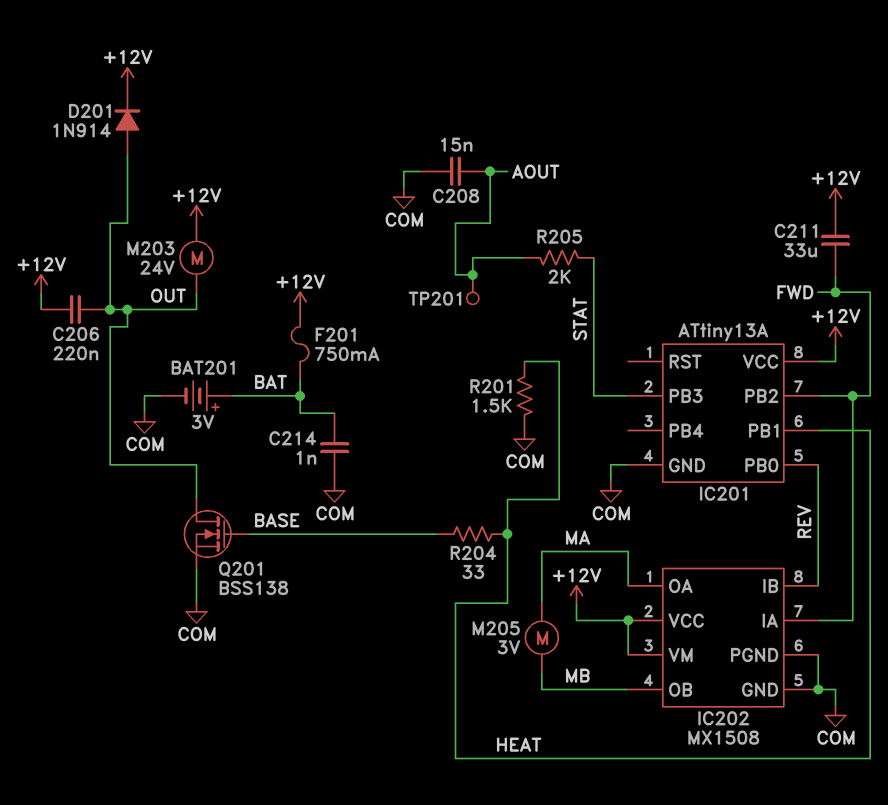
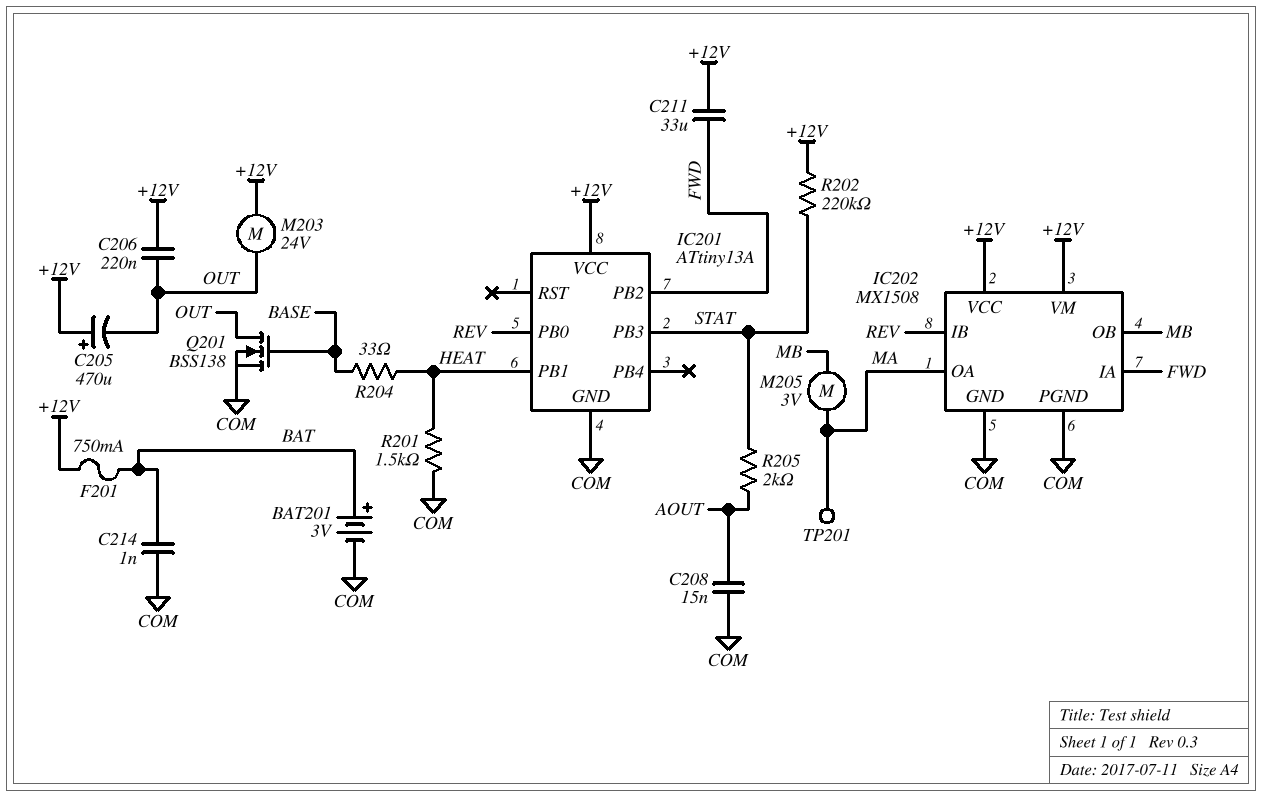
C205: none -> 470uF (plus +12V, minus OUT)
D201: diode 1N914 (A OUT, K +12V) -> none
R202: none -> 220k (+12V, STAT)
TP201: test point (AOUT) -> test point (MA)

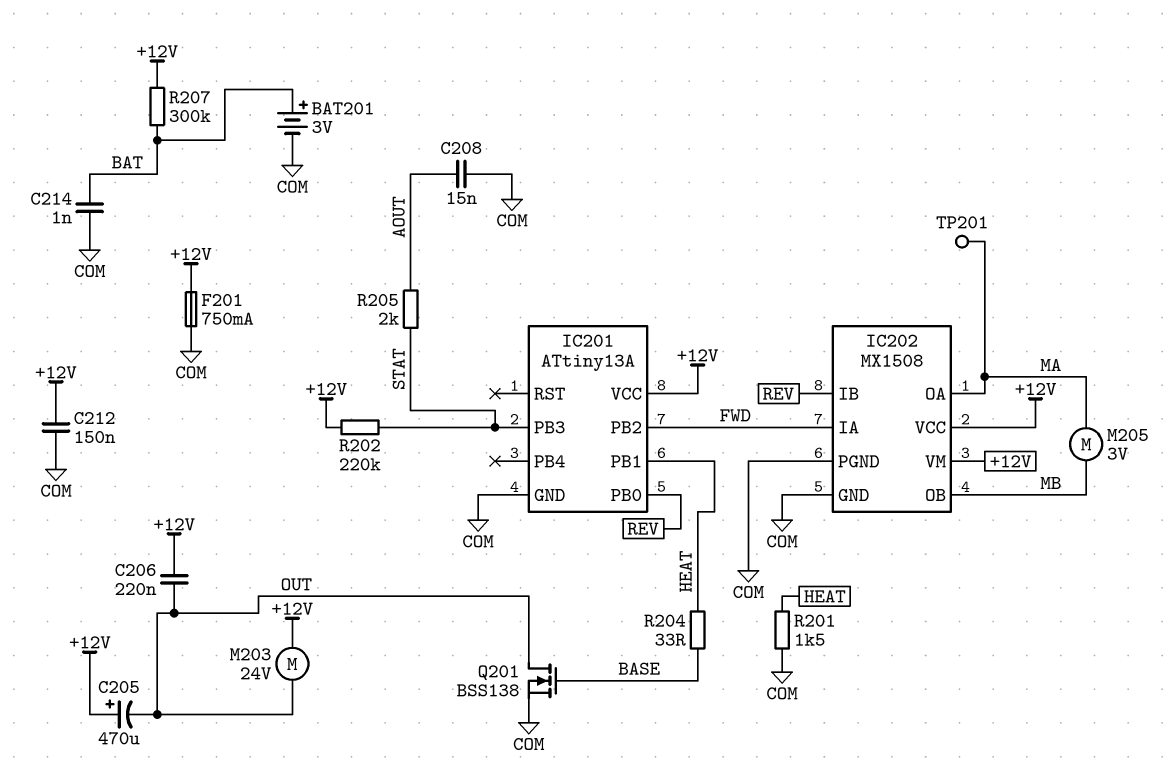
C211: 33uF (+12V, FWD) -> none
C212: none -> 150nF (+12V, COM)
F201: 750mA (+12V, BAT) -> 750mA (+12V, COM)
R207: none -> 300k (+12V, BAT)

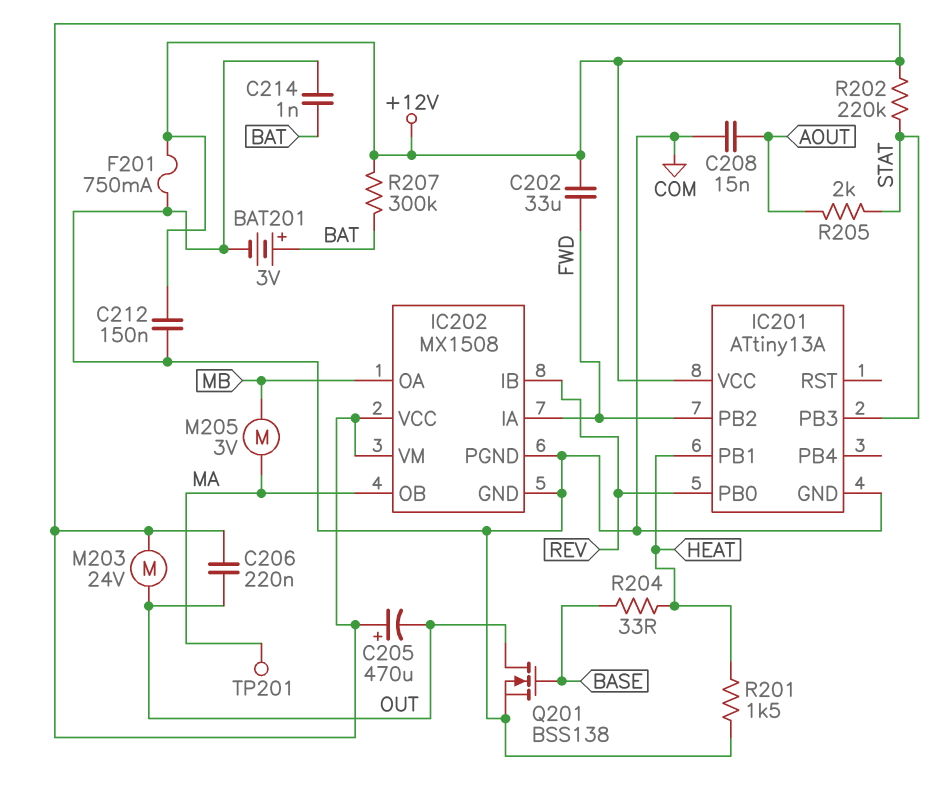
C202: none -> 33uF (+12V, FWD)
IC202 pin OA: MA -> MB
IC202 pin OB: MB -> MA

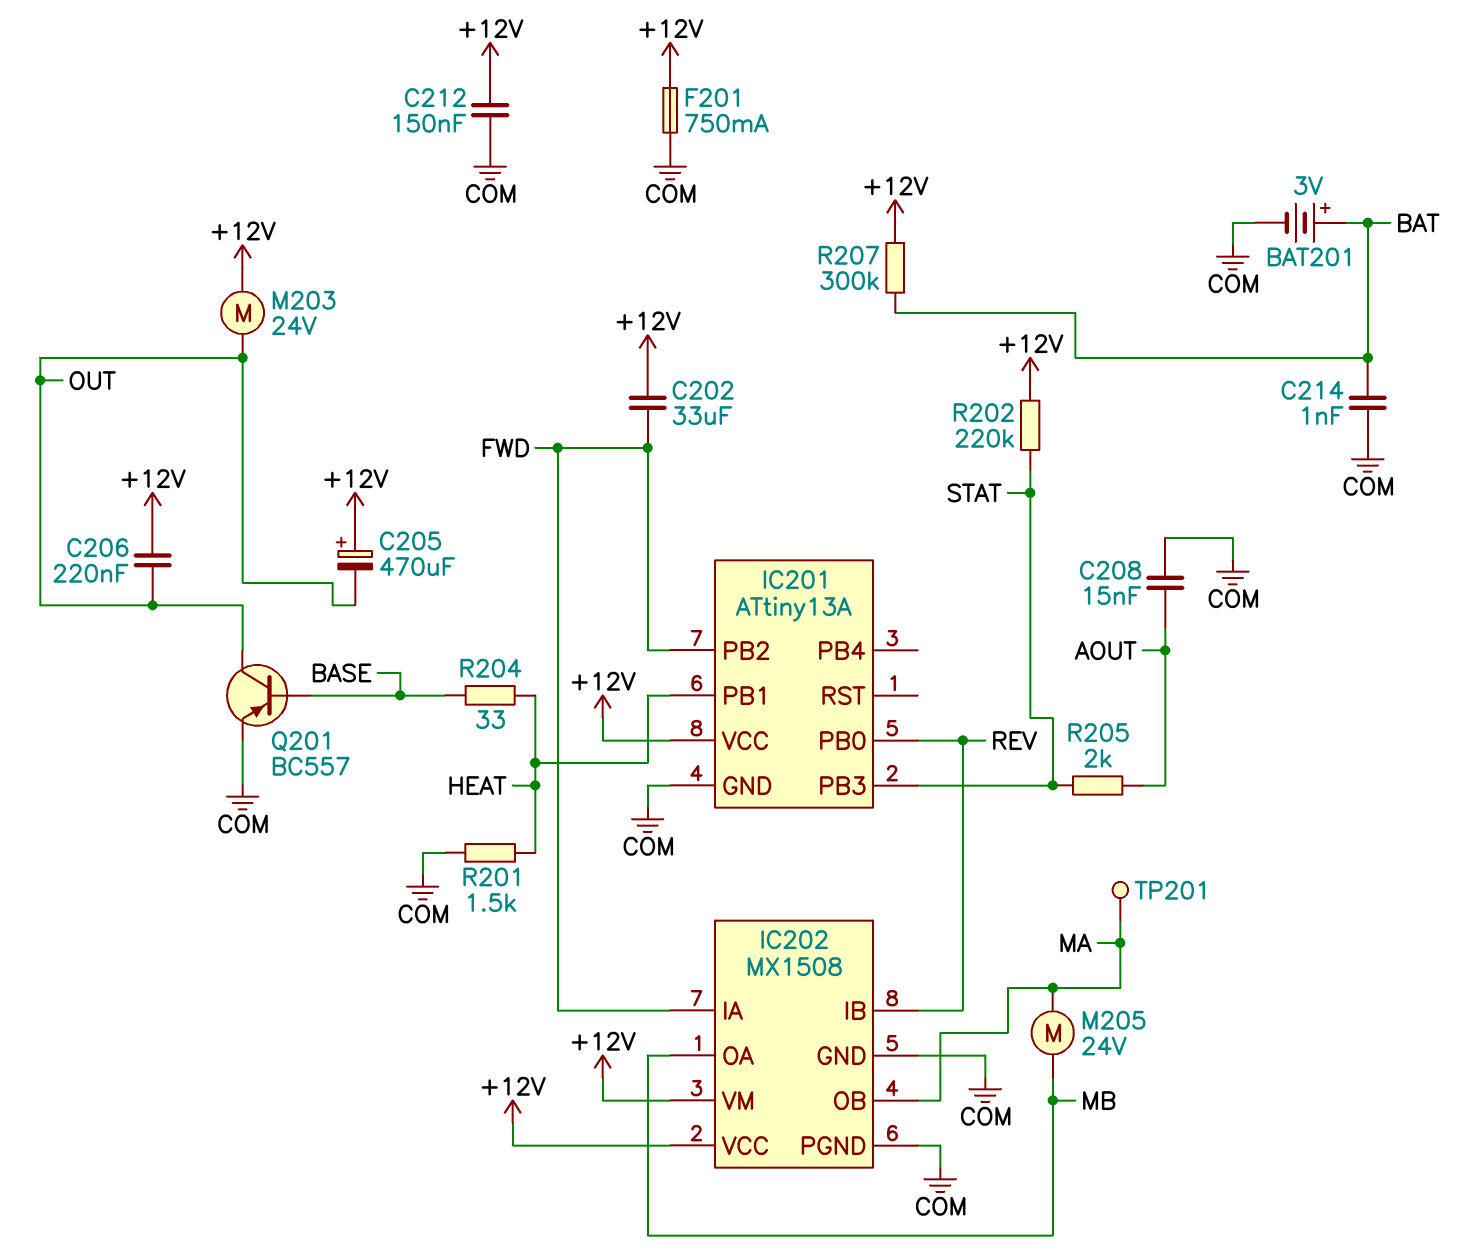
M205: motor 3V (MA, MB) -> motor 24V (MA, MB)
Q201: NMOS BSS138 (G BASE, D OUT, S COM) -> PNP BC557 (B BASE, C OUT, E COM)

